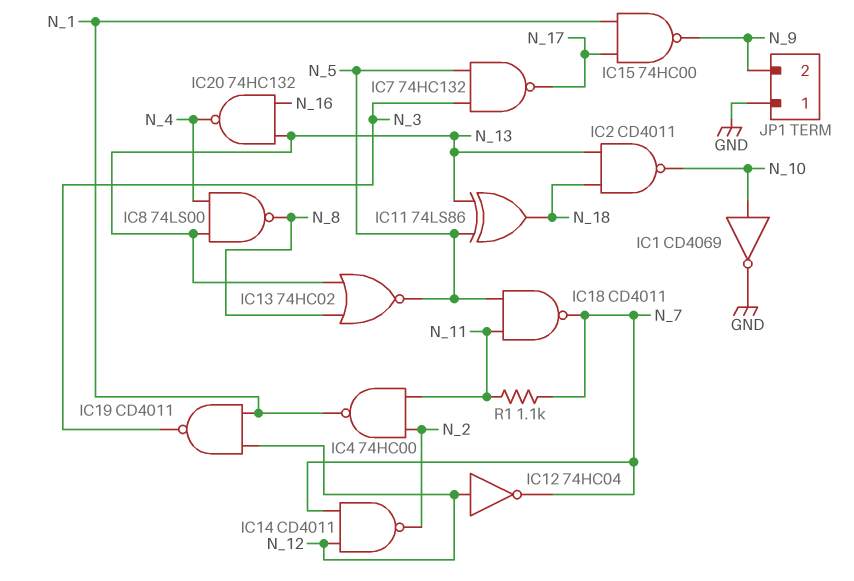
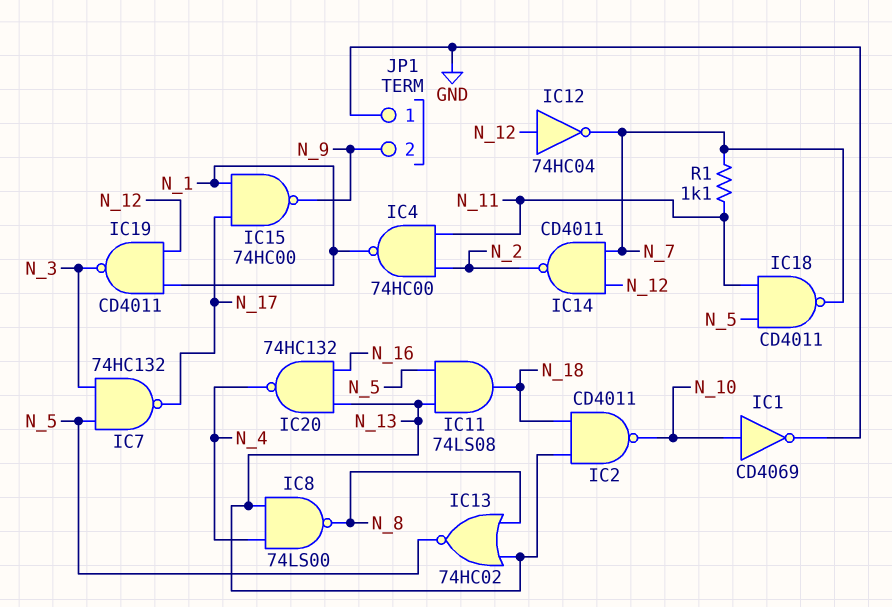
IC11: XOR 74LS86 (in N_5, in N_13, out N_18) -> AND 74LS08 (in N_5, in N_13, out N_18)

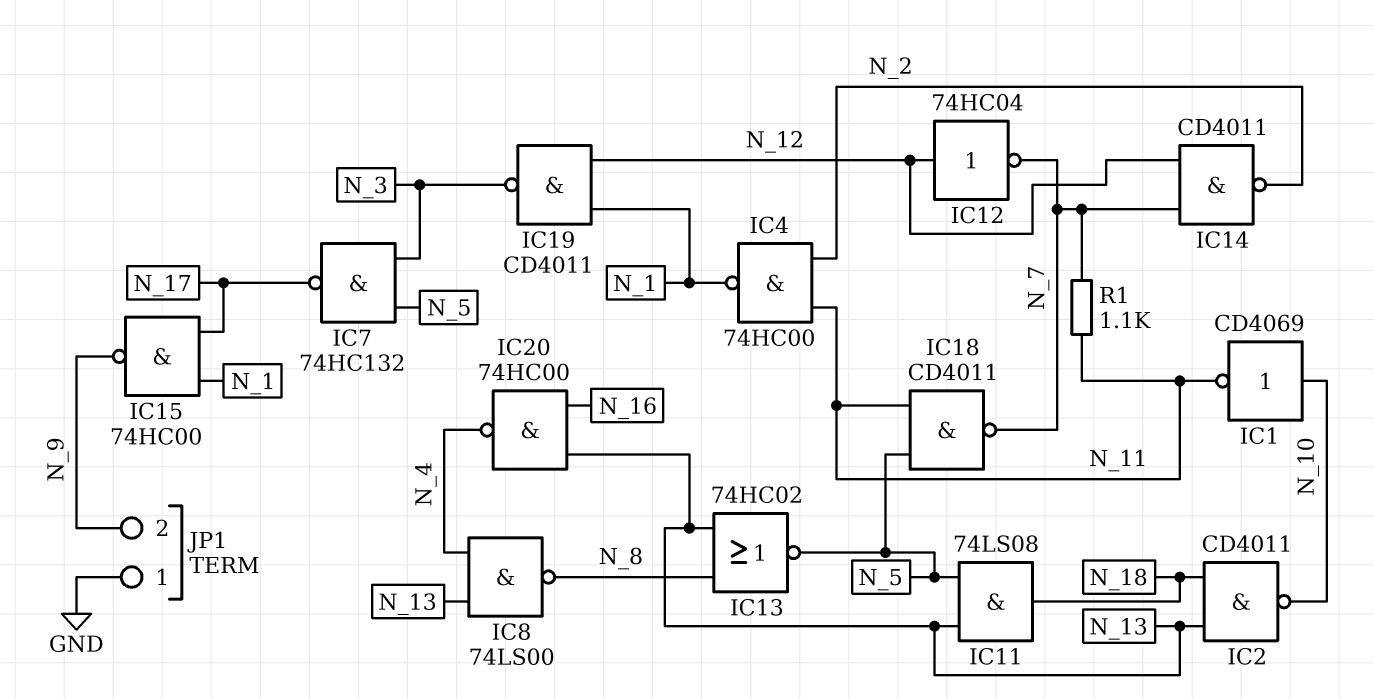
IC1: NOT CD4069 (in N_10, out GND) -> NOT CD4069 (in N_10, out N_11)
IC20: NAND 74HC132 (in N_13, in N_16, out N_4) -> NAND 74HC00 (in N_13, in N_16, out N_4)

